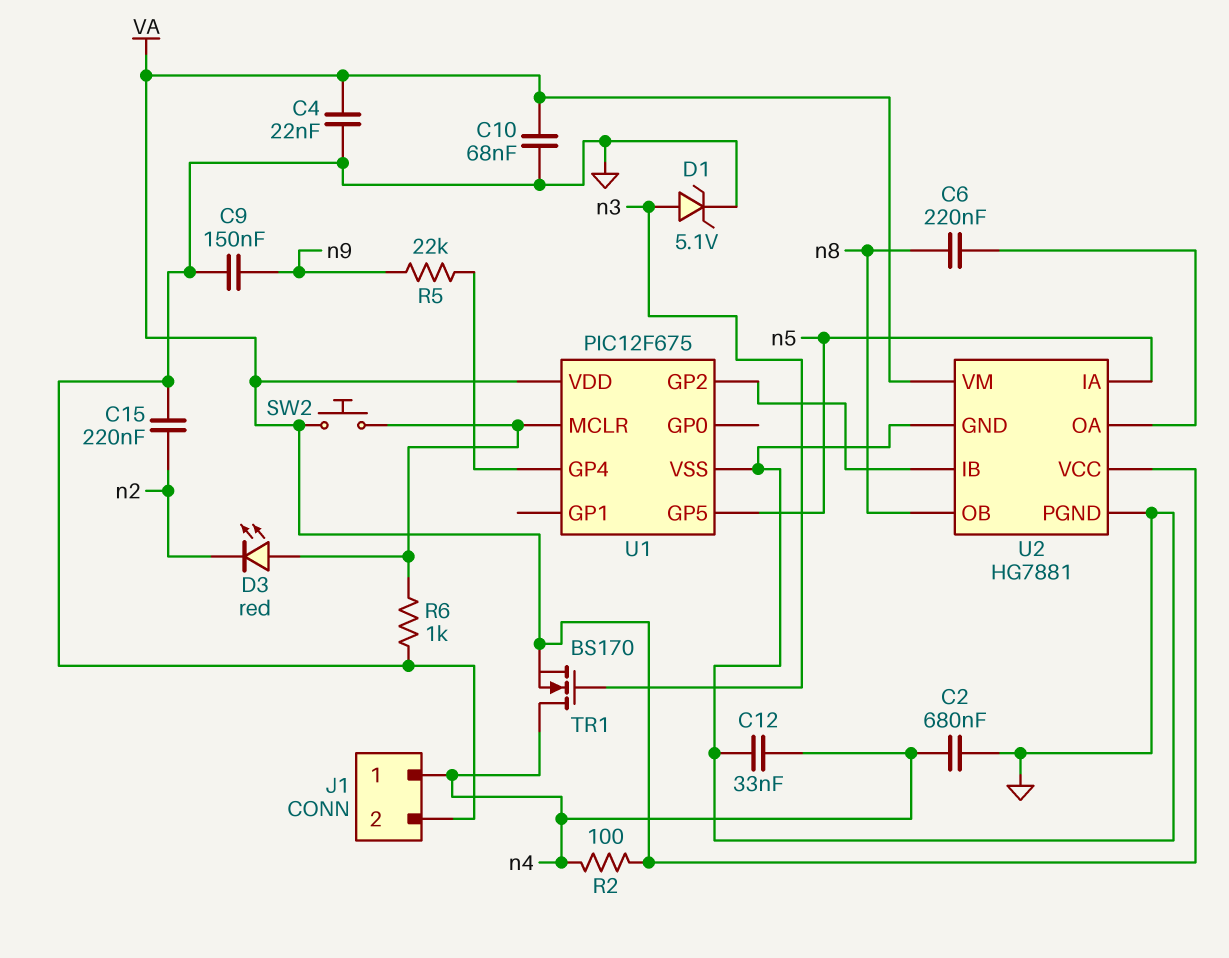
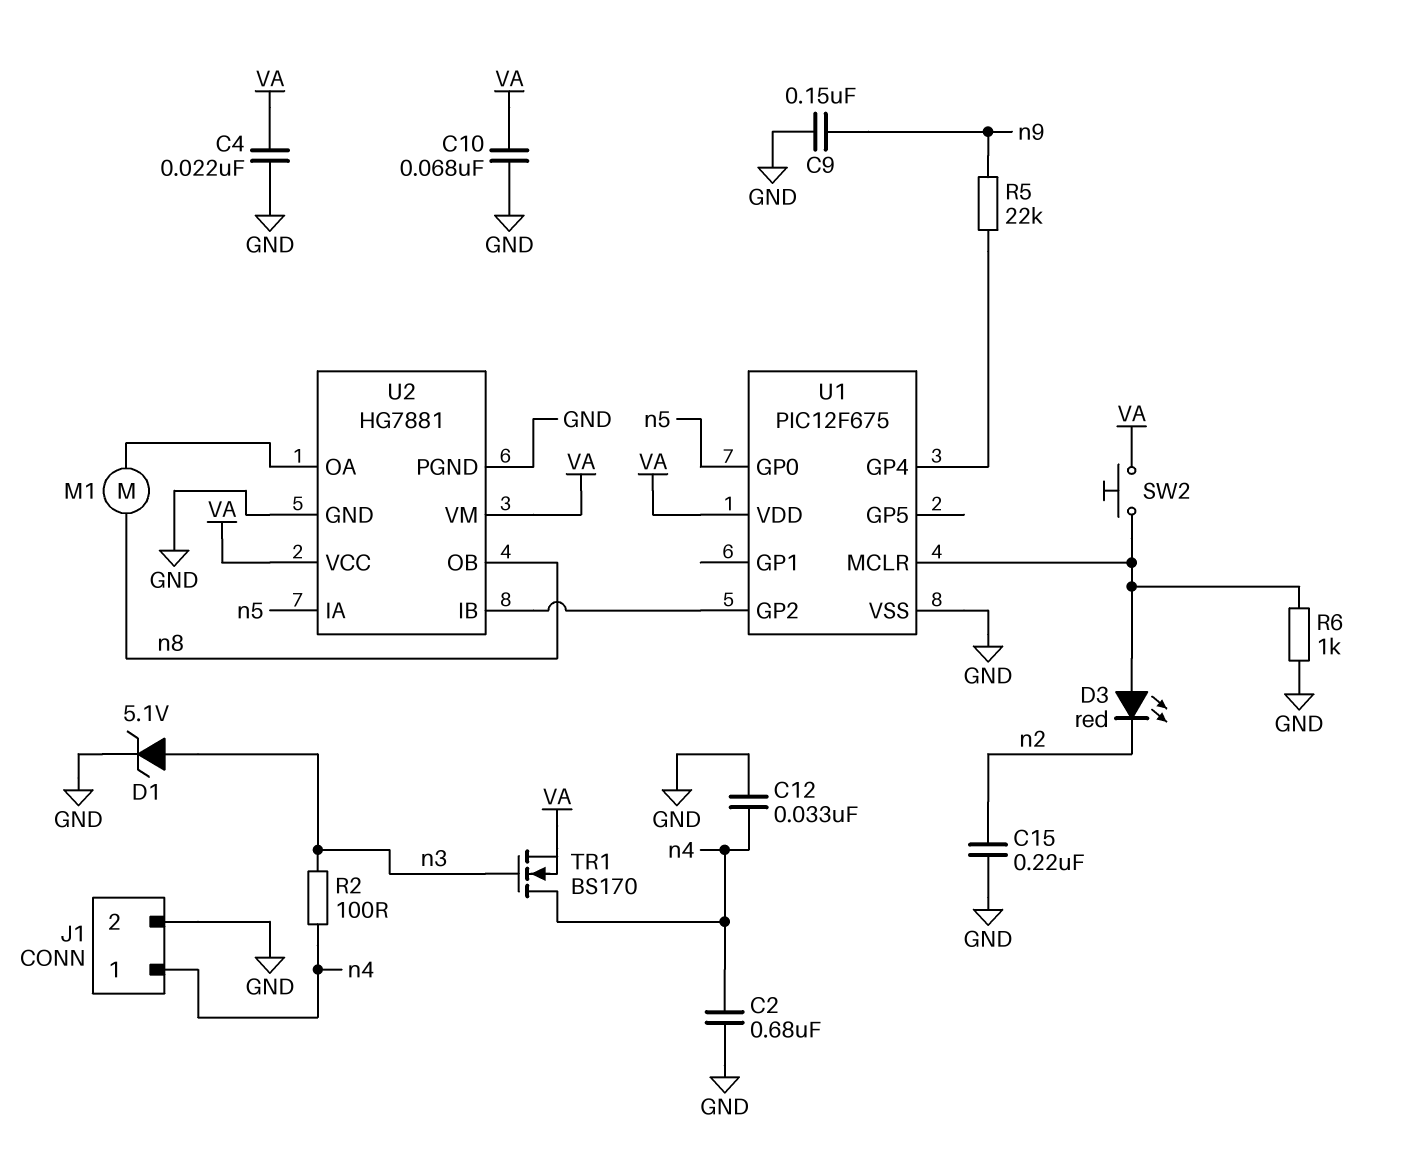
C6: 220nF (U2/OA, n8) -> none
M1: none -> motor (U2/OA, n8)
R2: 100 (VA, n4) -> 100 (n3, n4)
U1 pin GP0: none -> n5
U1 pin GP5: n5 -> none

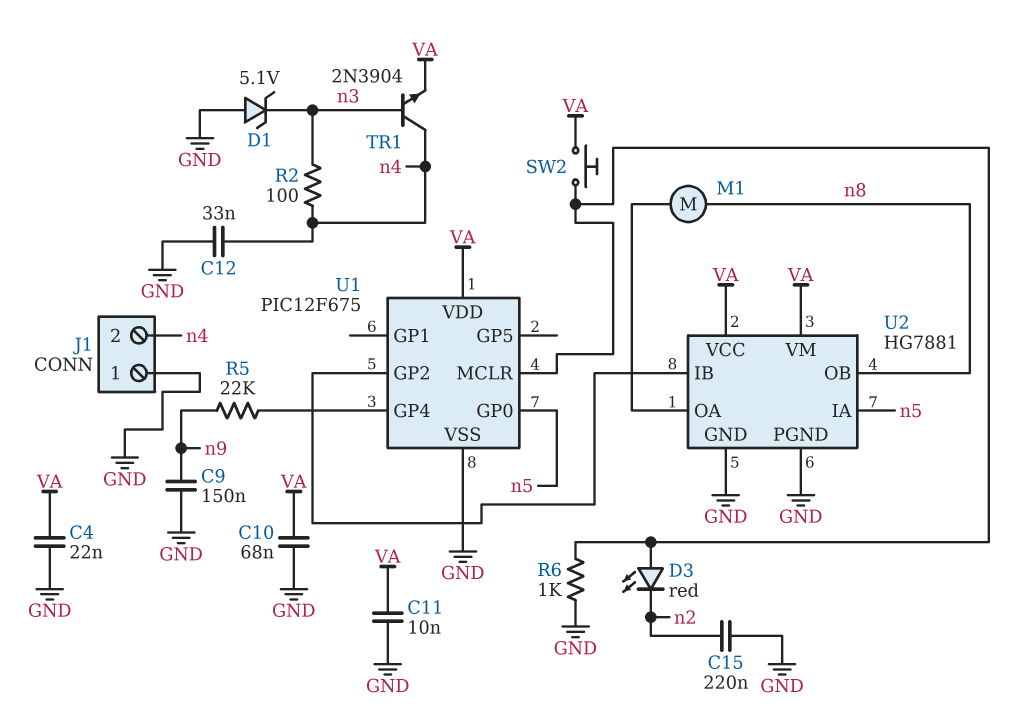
C2: 680nF (GND, n4) -> none
C11: none -> 10nF (GND, VA)
D1: zener 5.1V (A n3, K GND) -> zener 5.1V (A GND, K n3)
J1 pin 1: n4 -> GND
J1 pin 2: GND -> n4
TR1: NMOS BS170 (G n3, D n4, S VA) -> NPN 2N3904 (B n3, C n4, E VA)

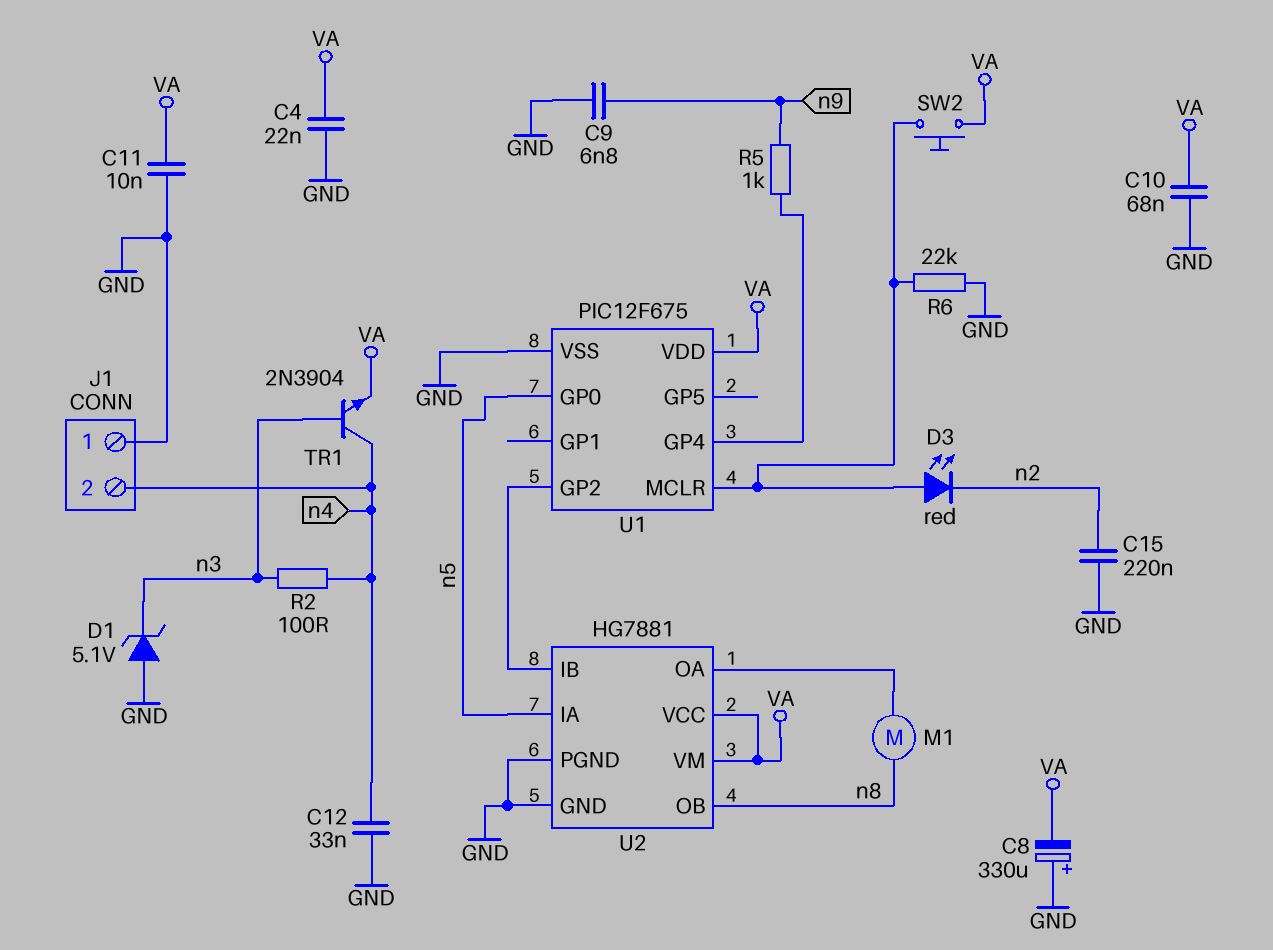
C8: none -> 330uF (plus GND, minus VA)
C9: 150nF (GND, n9) -> 6.8nF (GND, n9)
R5: 22k (U1/GP4, n9) -> 1k (U1/GP4, n9)
R6: 1k (GND, U1/MCLR) -> 22k (GND, U1/MCLR)

